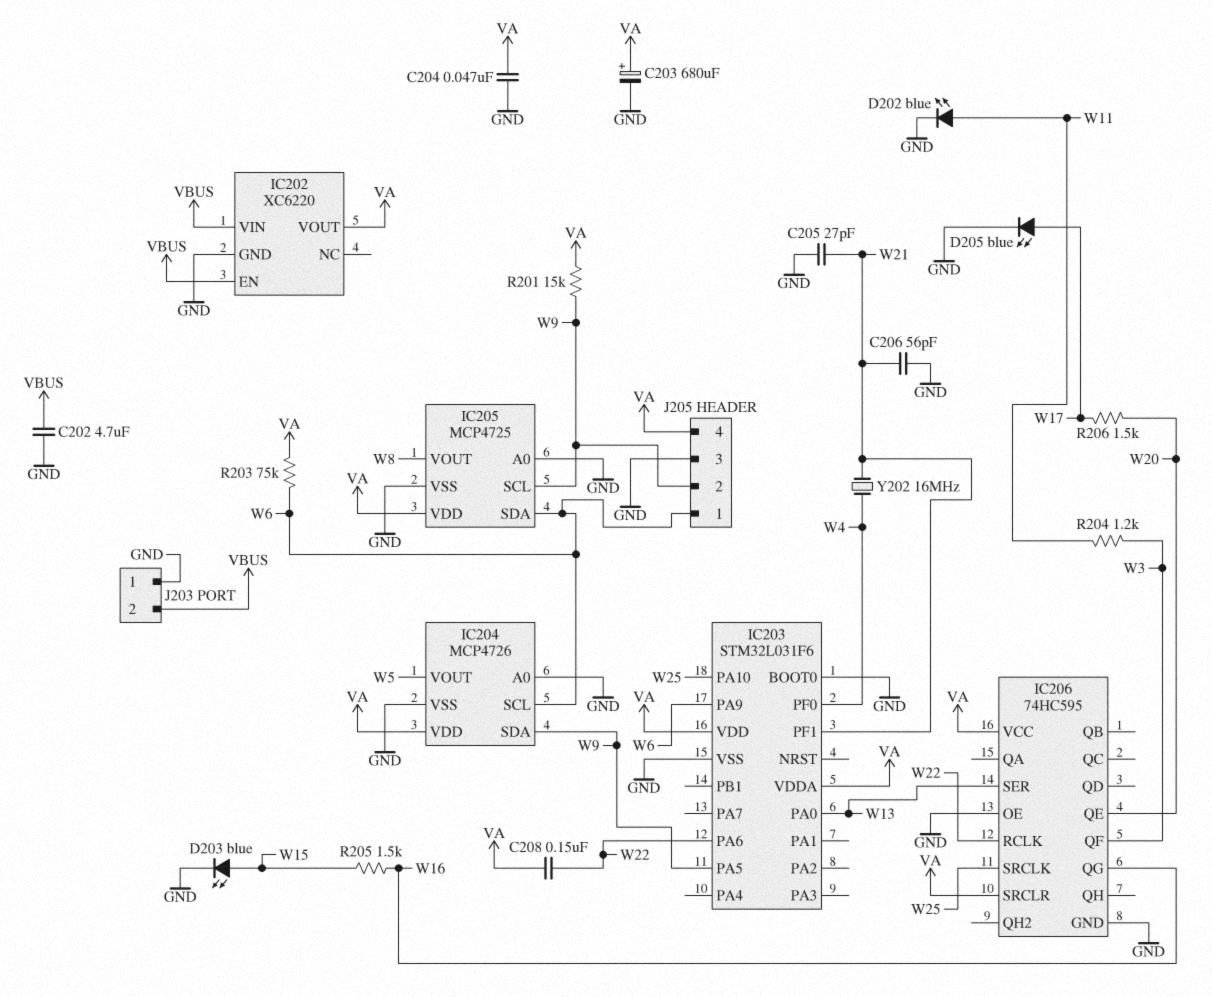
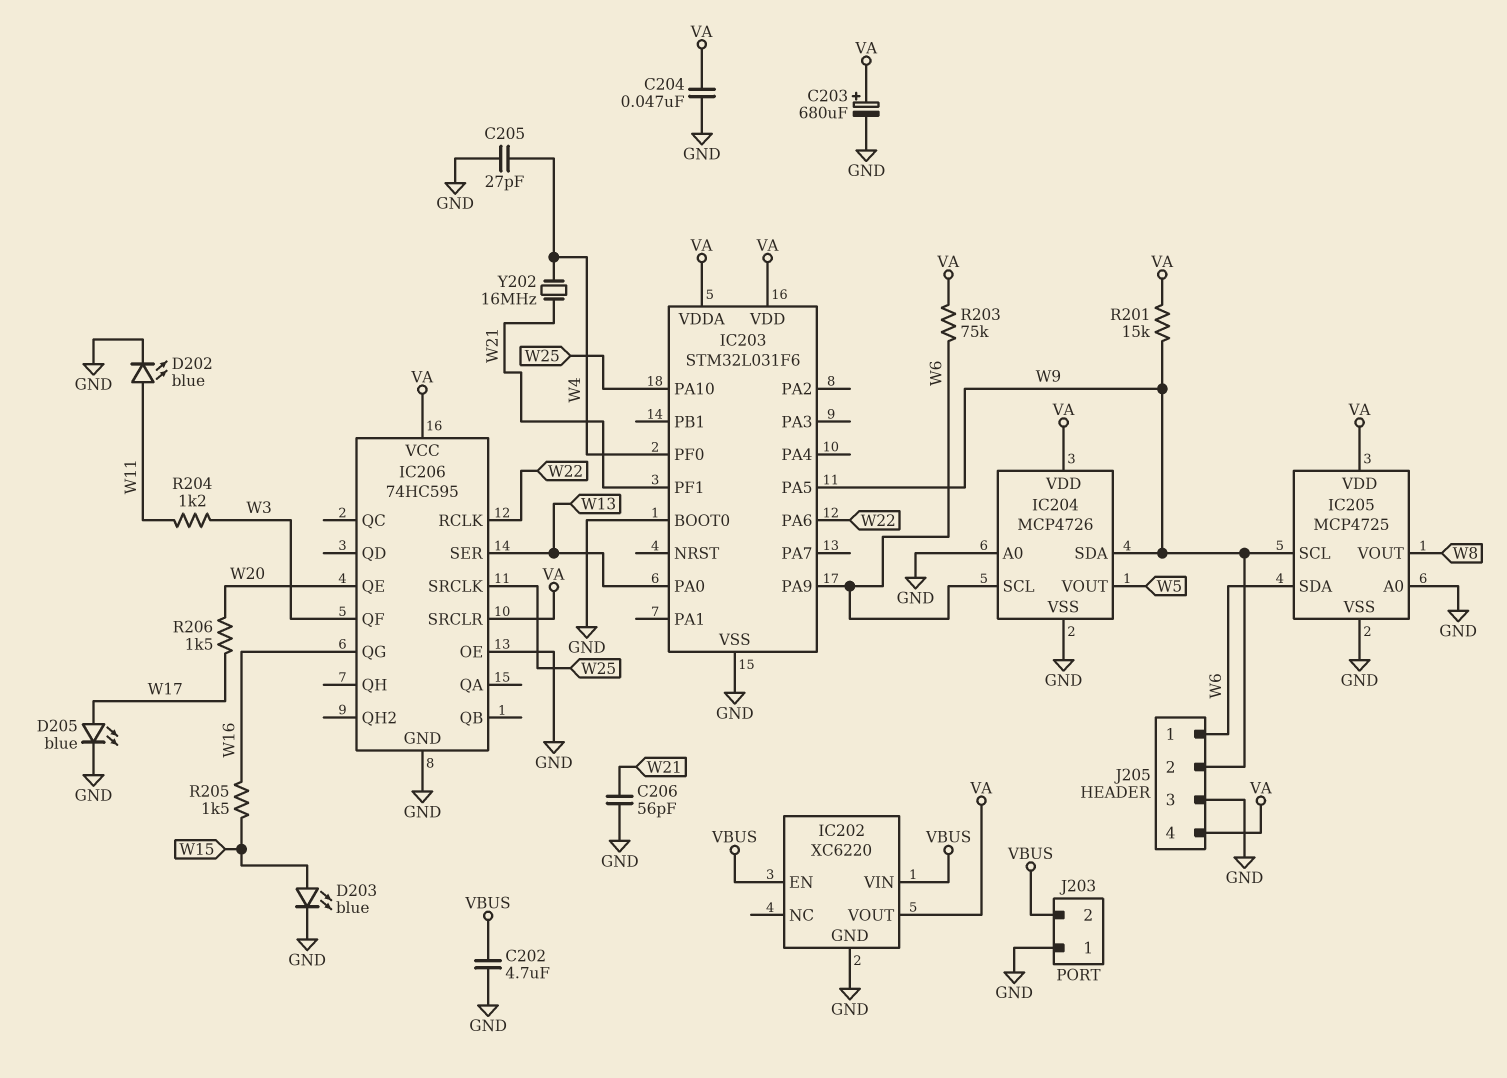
C205: 27pF (GND, W21) -> 27pF (GND, W4)
C208: 150nF (VA, W22) -> none

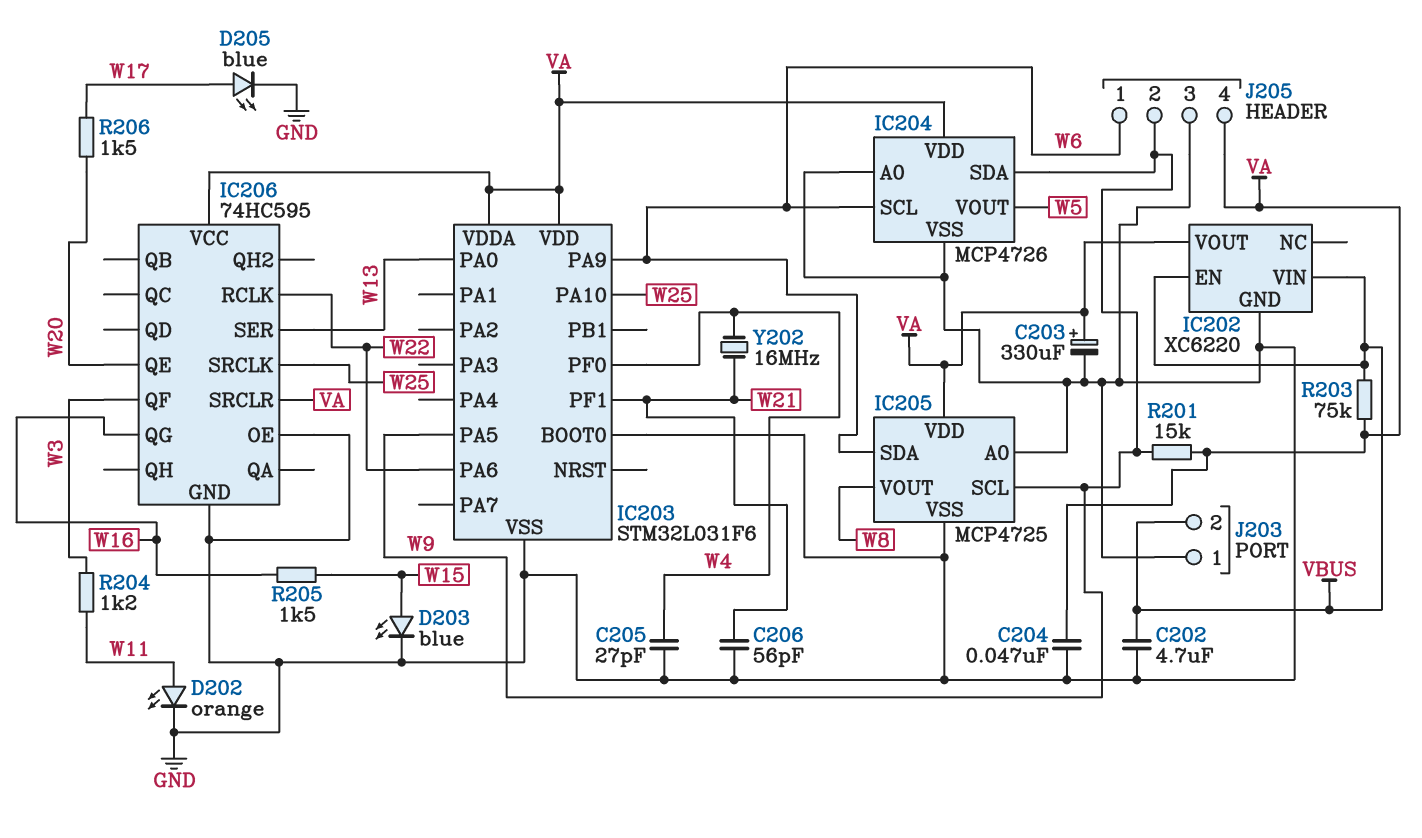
C203: 680uF (plus VA, minus GND) -> 330uF (plus VA, minus GND)
D202: LED blue (A W11, K GND) -> LED orange (A W11, K GND)
R203: 75k (VA, W6) -> 75k (VA, VBUS)

